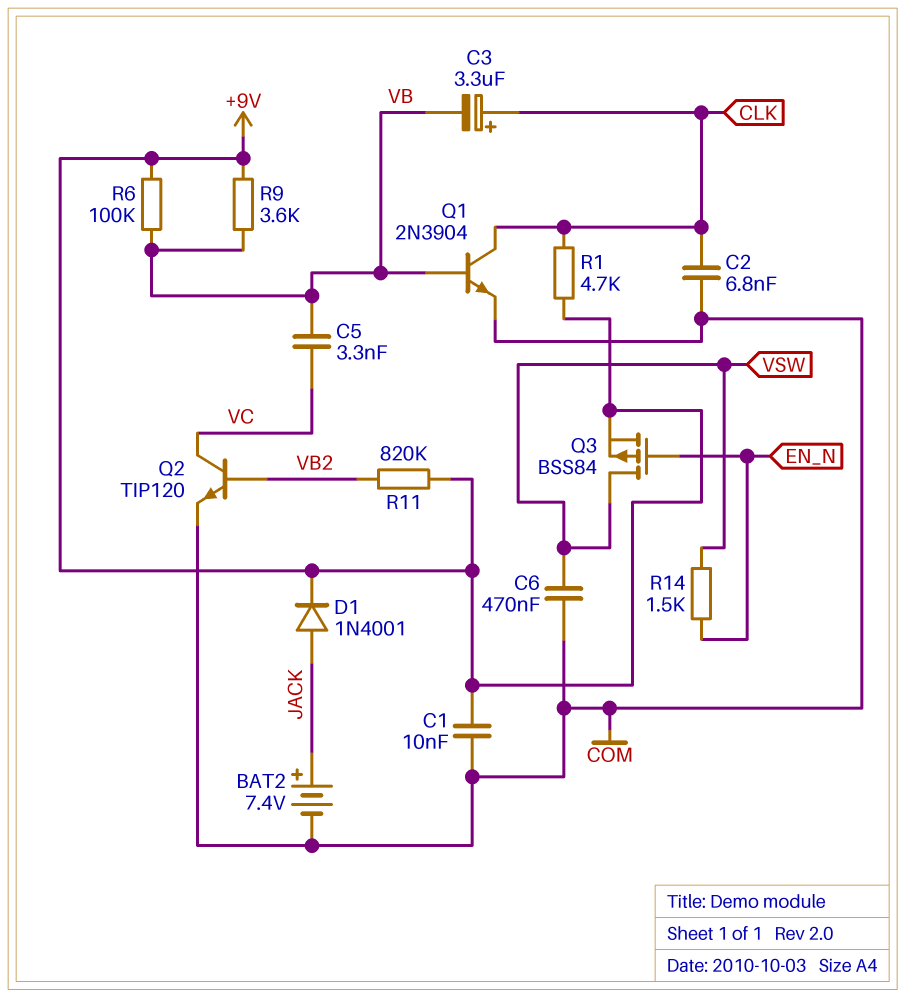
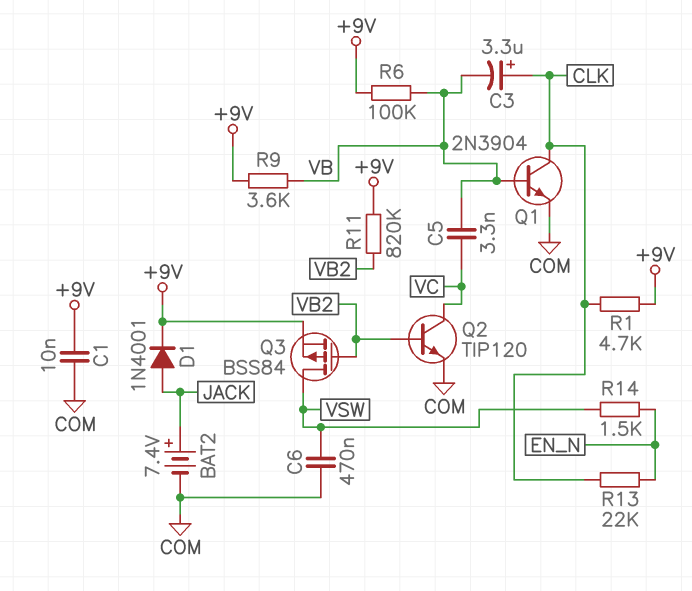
C2: 6.8nF (CLK, COM) -> none
Q3: PMOS BSS84 (G EN_N, D VSW, S +9V) -> PMOS BSS84 (G VB2, D VSW, S +9V)
R13: none -> 22k (CLK, EN_N)

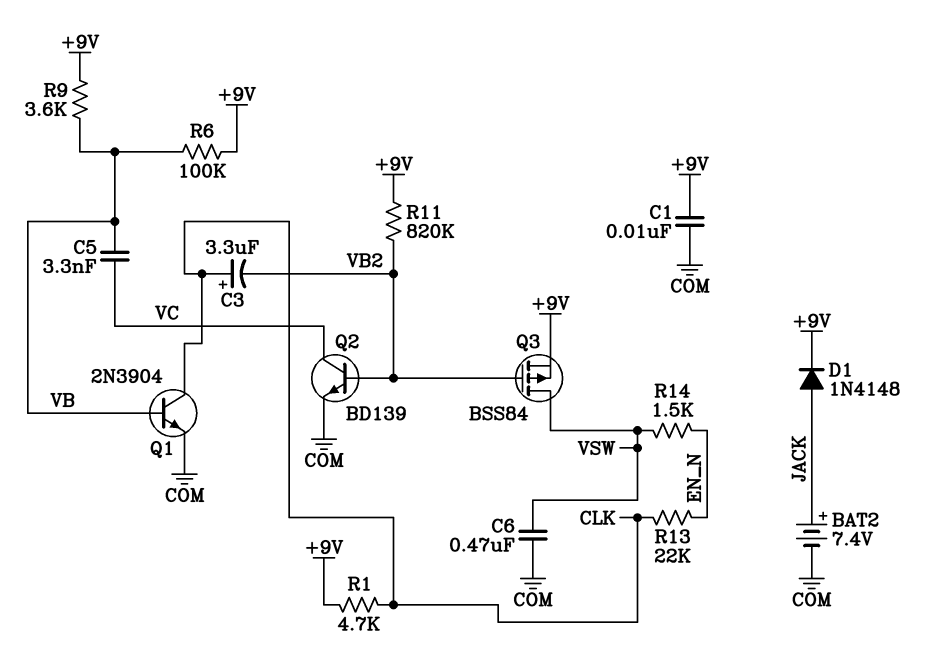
C3: 3.3uF (plus CLK, minus VB) -> 3.3uF (plus CLK, minus VB2)
D1: diode 1N4001 (A JACK, K +9V) -> diode 1N4148 (A JACK, K +9V)
Q2: NPN TIP120 (B VB2, C VC, E COM) -> NPN BD139 (B VB2, C VC, E COM)

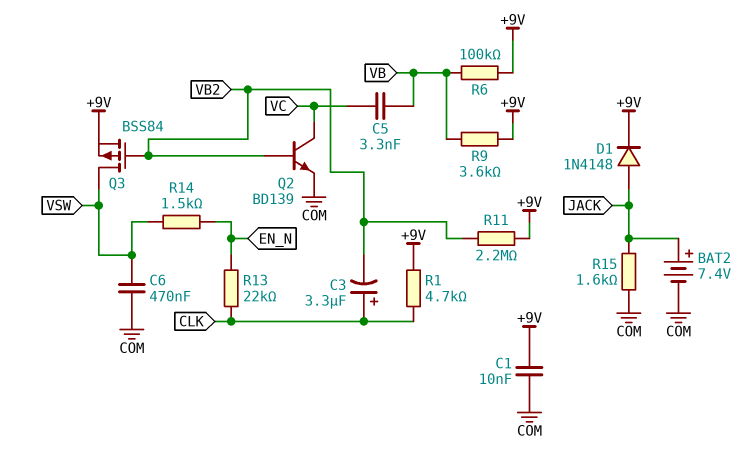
Q1: NPN 2N3904 (B VB, C CLK, E COM) -> none
R11: 820k (+9V, VB2) -> 2.2M (+9V, VB2)
R15: none -> 1.6k (COM, JACK)

